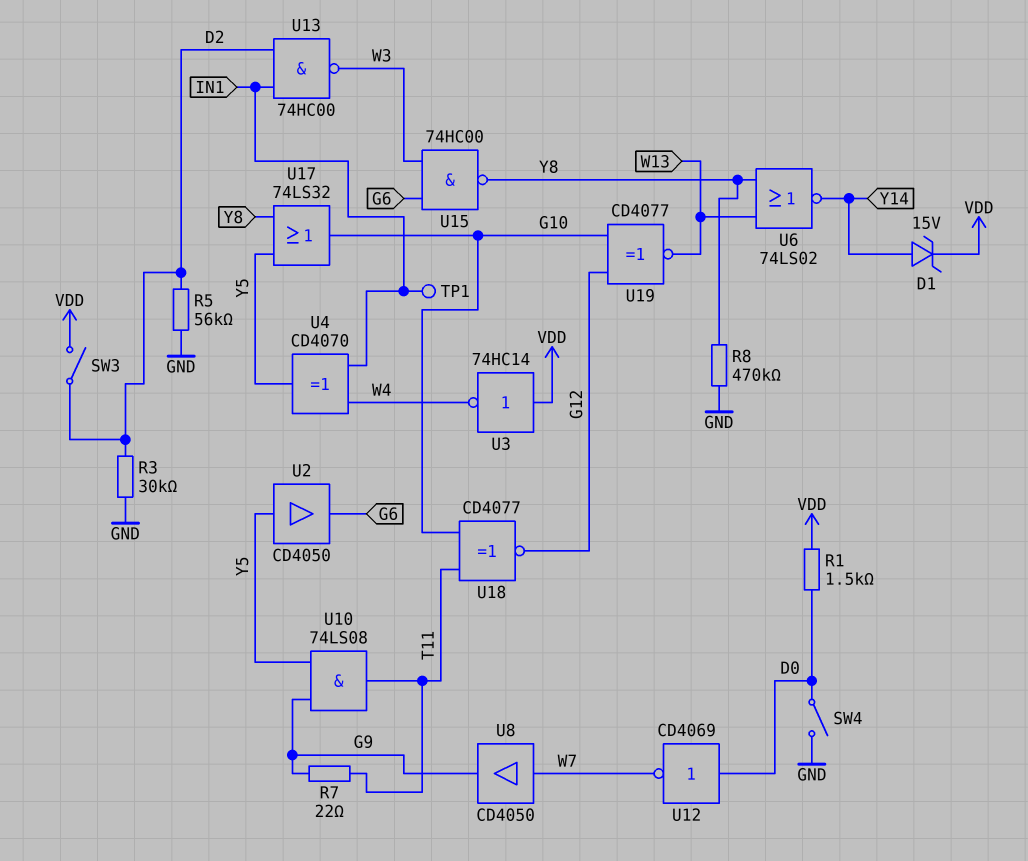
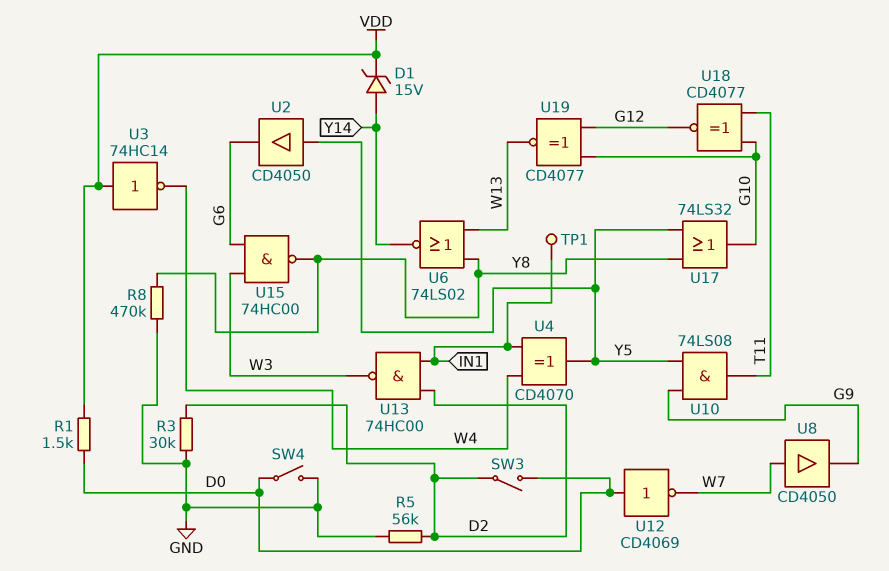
R7: 22 (G9, T11) -> none
SW3: switch (D2, VDD) -> switch (D0, D2)

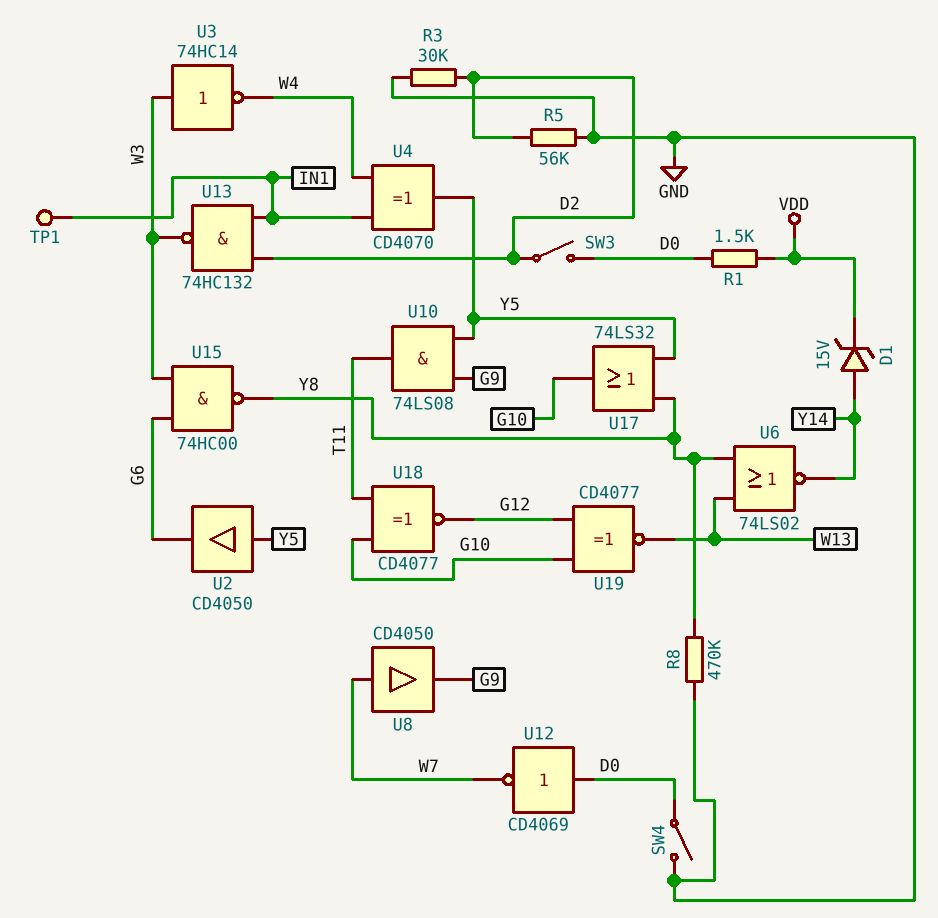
U3: NOT 74HC14 (in VDD, out W4) -> NOT 74HC14 (in W3, out W4)
U13: NAND 74HC00 (in D2, in IN1, out W3) -> NAND 74HC132 (in D2, in IN1, out W3)

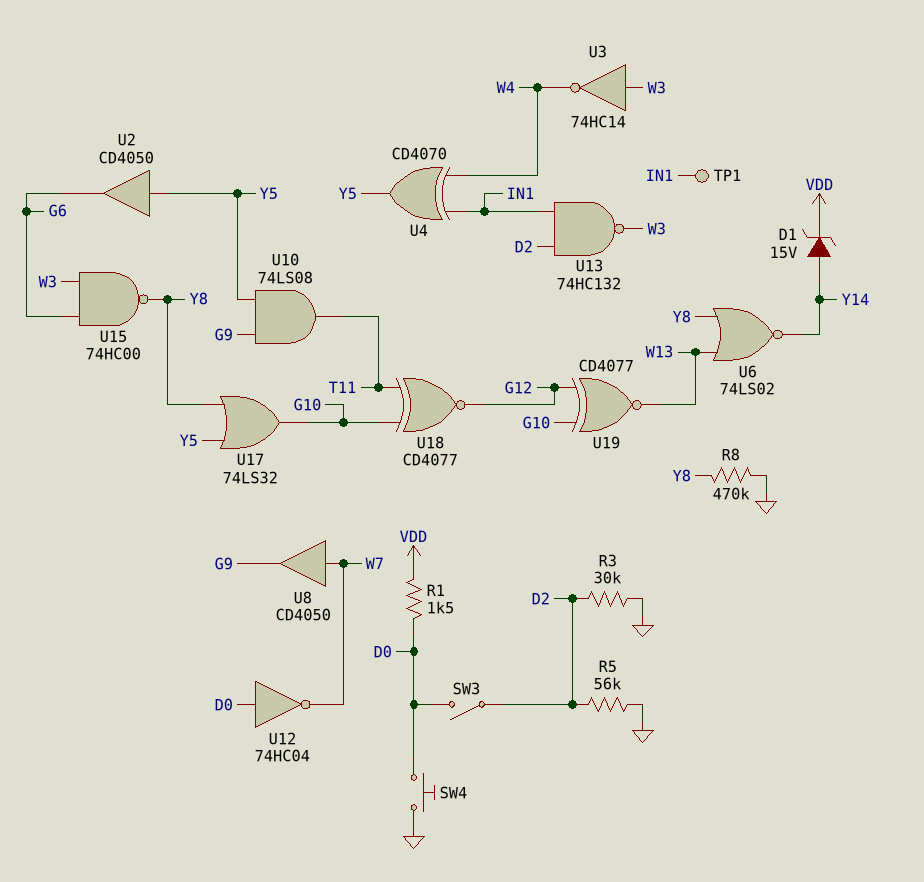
SW4: switch (D0, GND) -> button (D0, GND)
U12: NOT CD4069 (in D0, out W7) -> NOT 74HC04 (in D0, out W7)

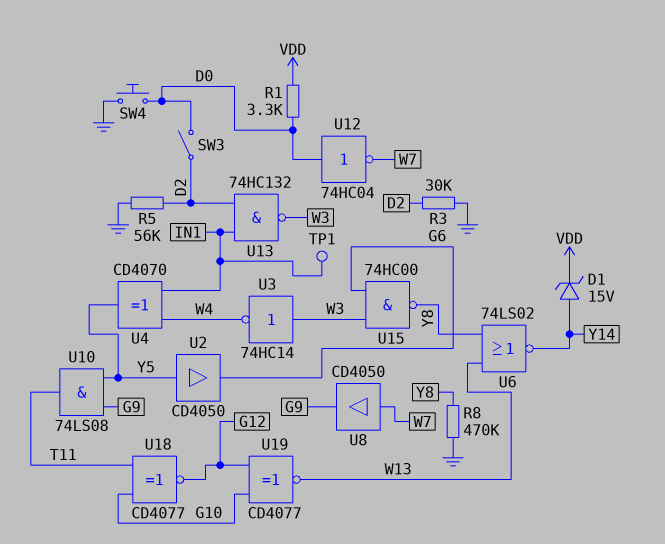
R1: 1.5k (D0, VDD) -> 3.3k (D0, VDD)
U17: OR 74LS32 (in Y5, in Y8, out G10) -> none

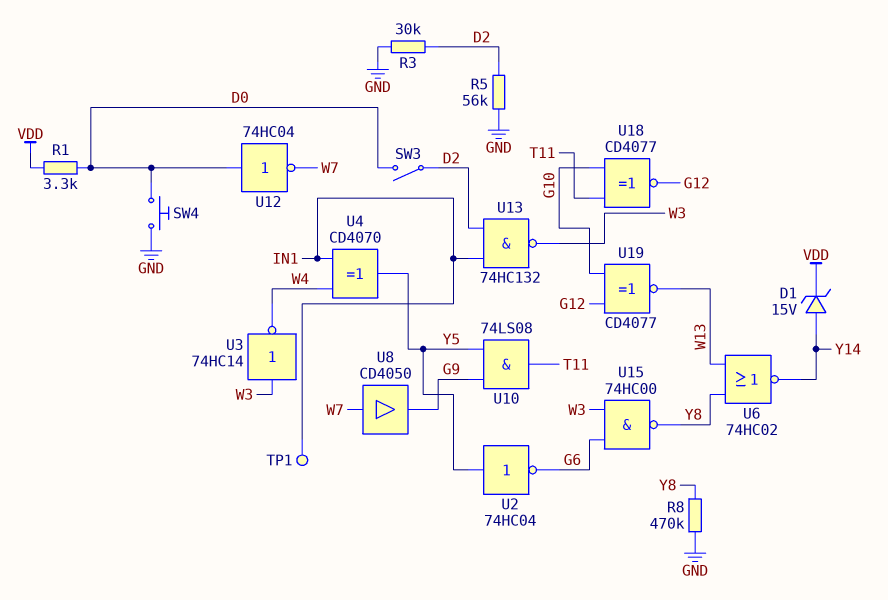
U2: buffer CD4050 (in Y5, out G6) -> NOT 74HC04 (in Y5, out G6)
U6: NOR 74LS02 (in W13, in Y8, out Y14) -> NOR 74HC02 (in W13, in Y8, out Y14)

